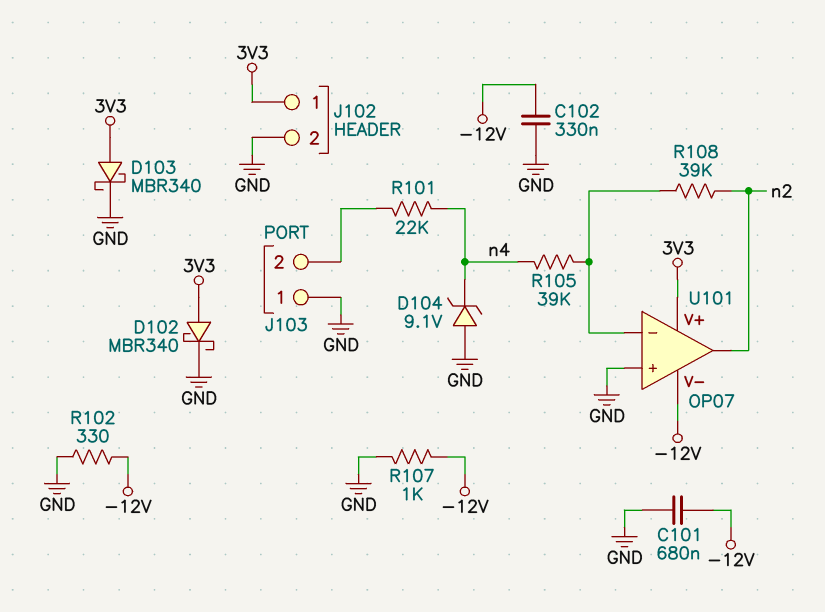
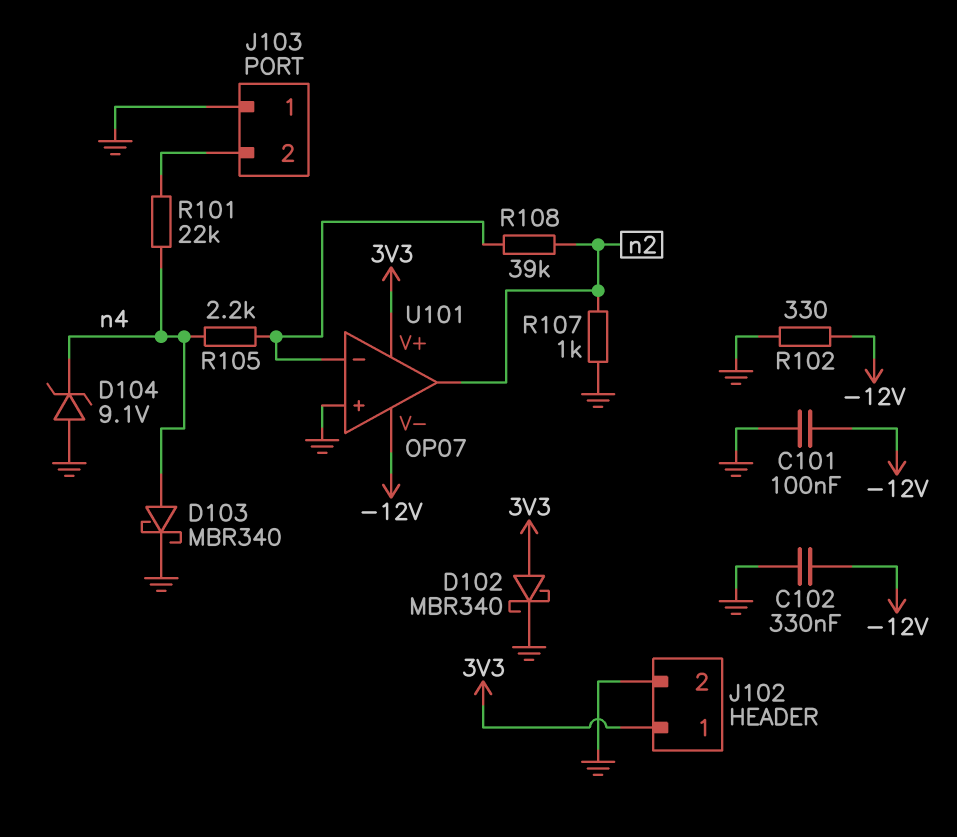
C101: 680nF (-12V, GND) -> 100nF (-12V, GND)
D103: schottky MBR340 (A 3V3, K GND) -> schottky MBR340 (A n4, K GND)
R105: 39k (U101/in-, n4) -> 2.2k (U101/in-, n4)
R107: 1k (-12V, GND) -> 1k (GND, n2)

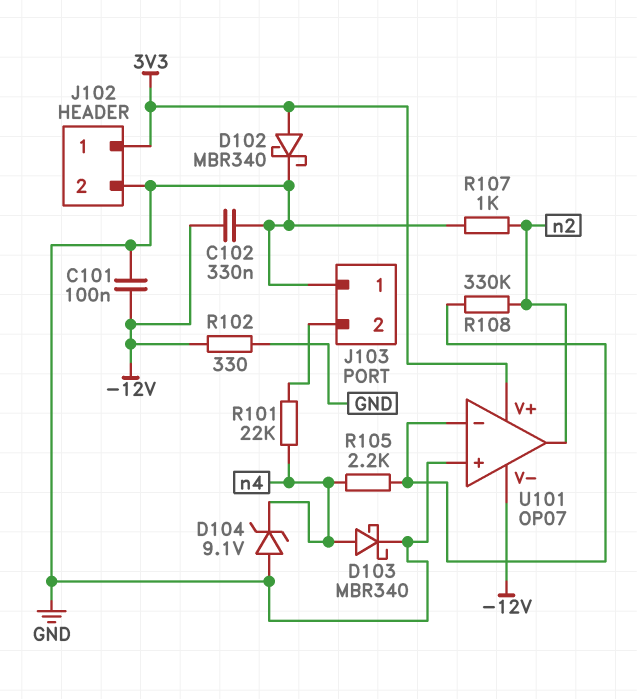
R108: 39k (U101/in-, n2) -> 330k (U101/in-, n2)

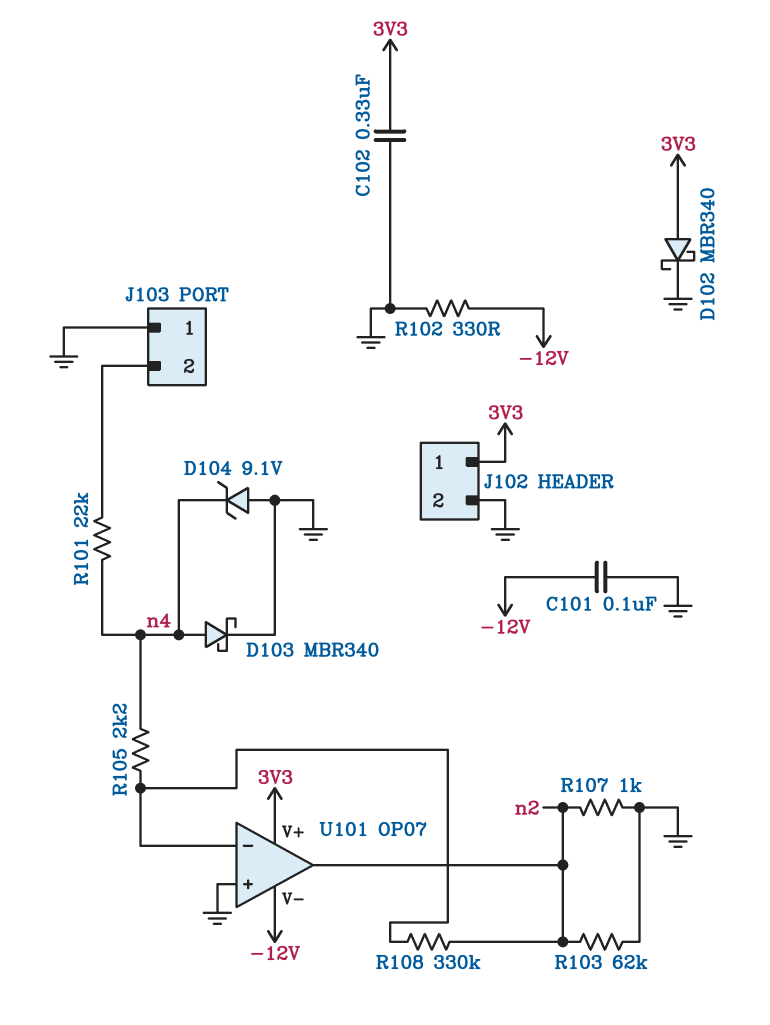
C102: 330nF (-12V, GND) -> 330nF (3V3, GND)
R103: none -> 62k (GND, n2)

